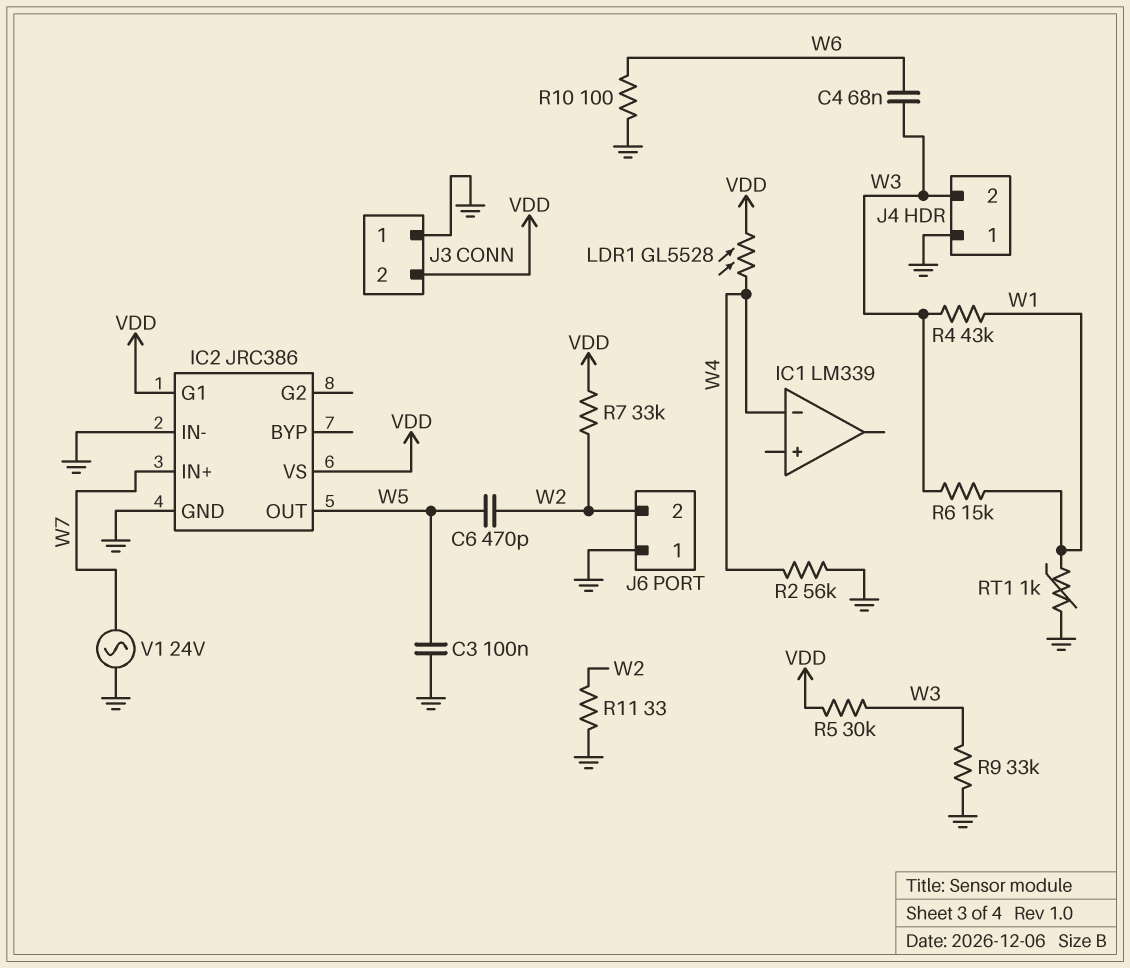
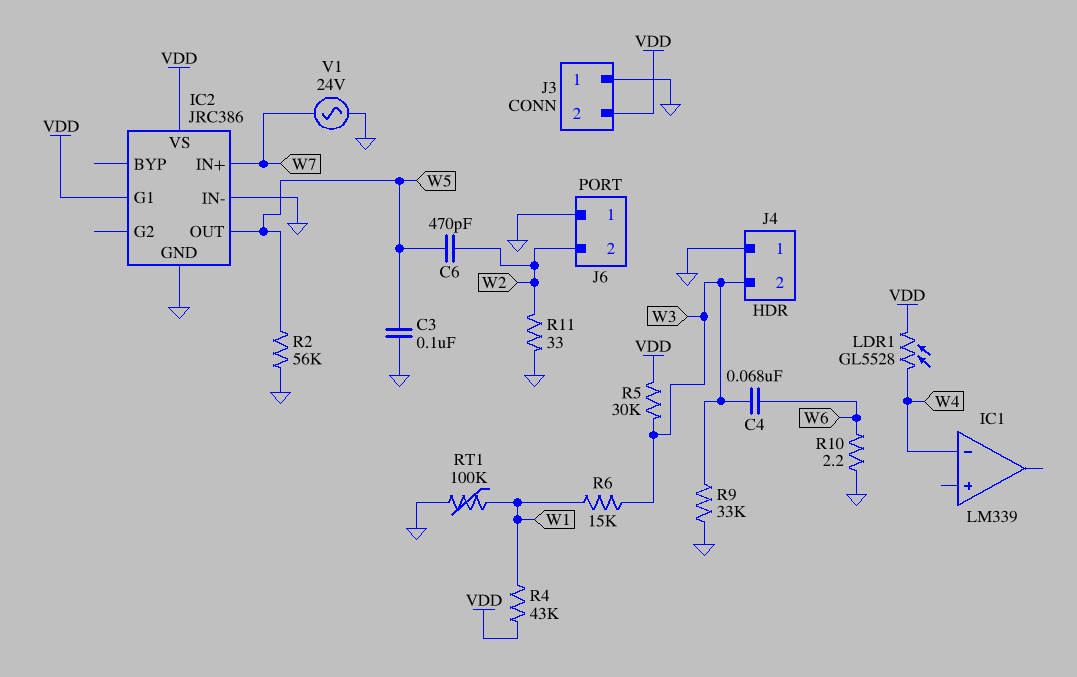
R2: 56k (GND, W4) -> 56k (GND, W5)
R4: 43k (W1, W3) -> 43k (VDD, W1)
R7: 33k (VDD, W2) -> none
R10: 100 (GND, W6) -> 2.2 (GND, W6)
RT1: 1k (GND, W1) -> 100k (GND, W1)

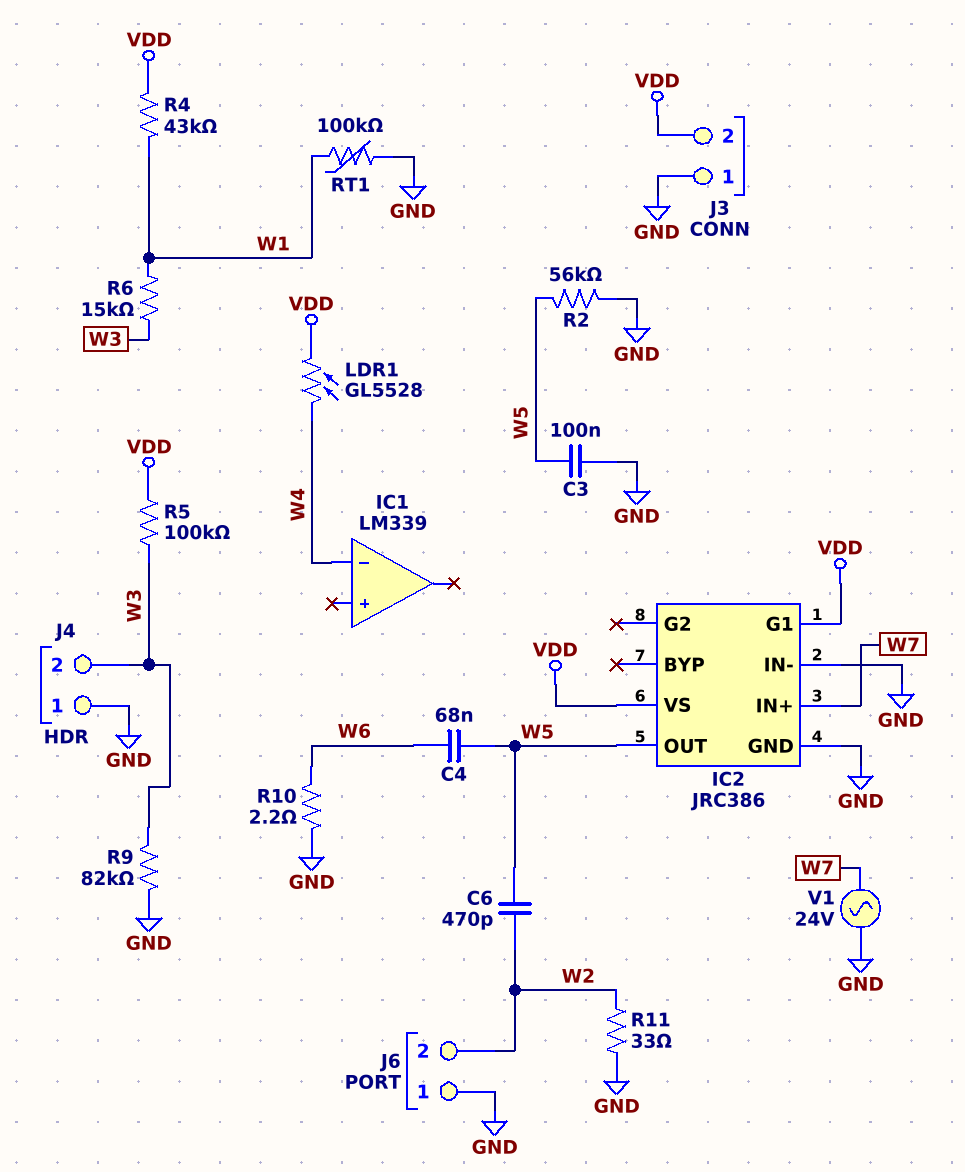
C4: 68nF (W3, W6) -> 68nF (W5, W6)
R5: 30k (VDD, W3) -> 100k (VDD, W3)
R9: 33k (GND, W3) -> 82k (GND, W3)

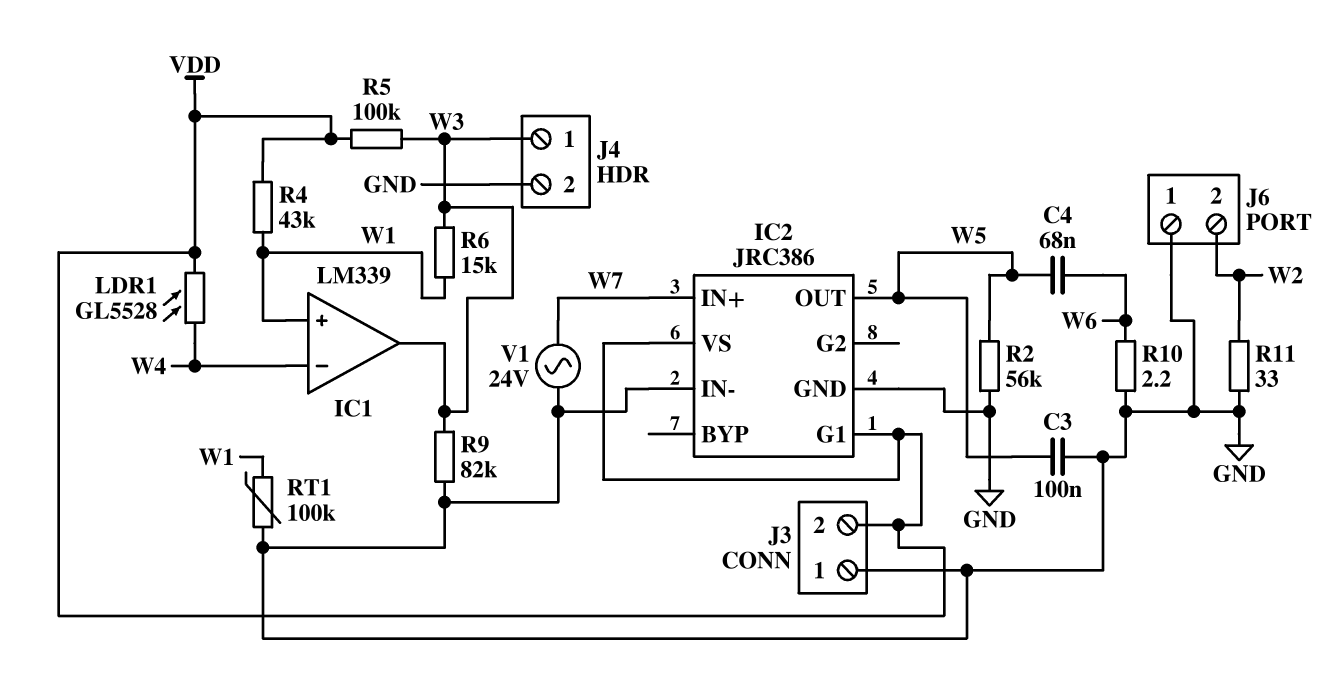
C6: 470pF (W2, W5) -> none
IC1 pin in+: none -> W1
IC1 pin out: none -> W3
J4 pin 1: GND -> W3
J4 pin 2: W3 -> GND

